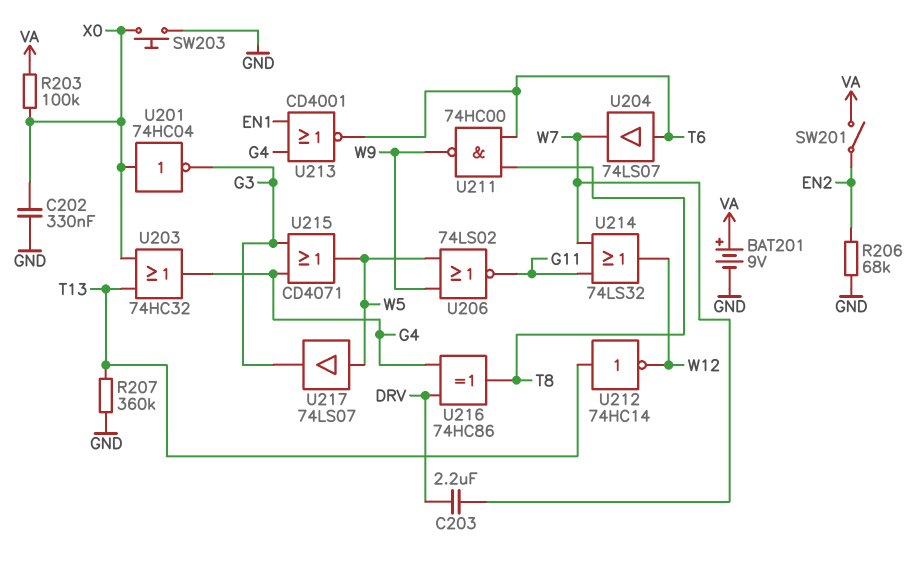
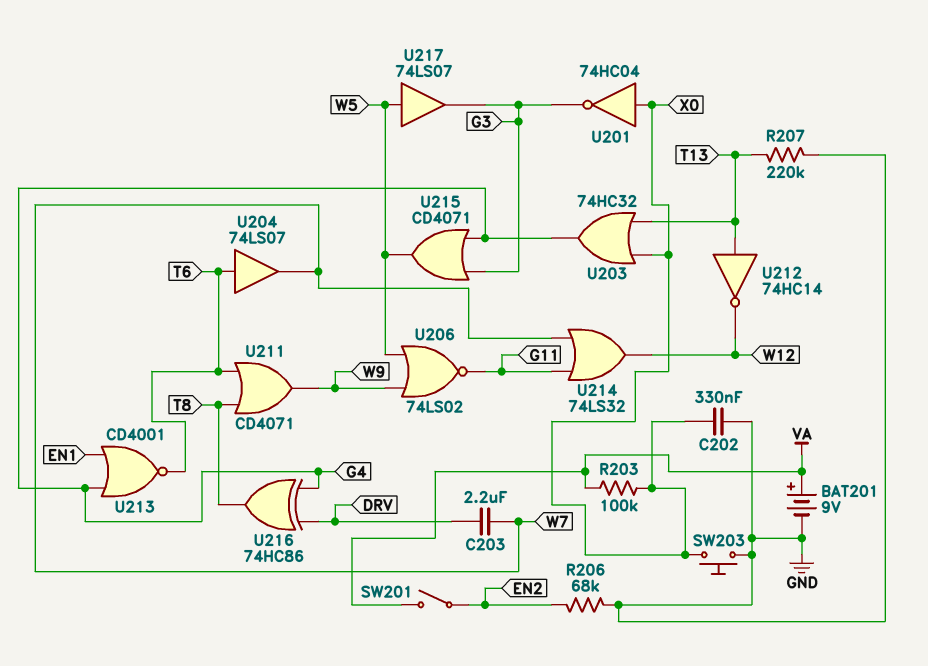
R207: 360k (GND, T13) -> 220k (GND, T13)
U211: NAND 74HC00 (in T6, in T8, out W9) -> OR CD4071 (in T6, in T8, out W9)

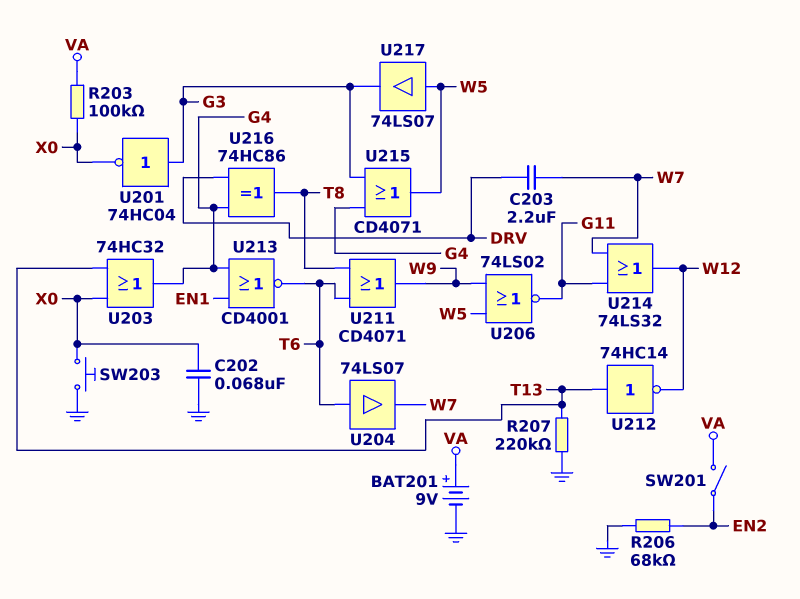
C202: 330nF (GND, X0) -> 68nF (GND, X0)
U201: NOT 74HC04 (in X0, out G3) -> NOT 74HC04 (in G3, out X0)

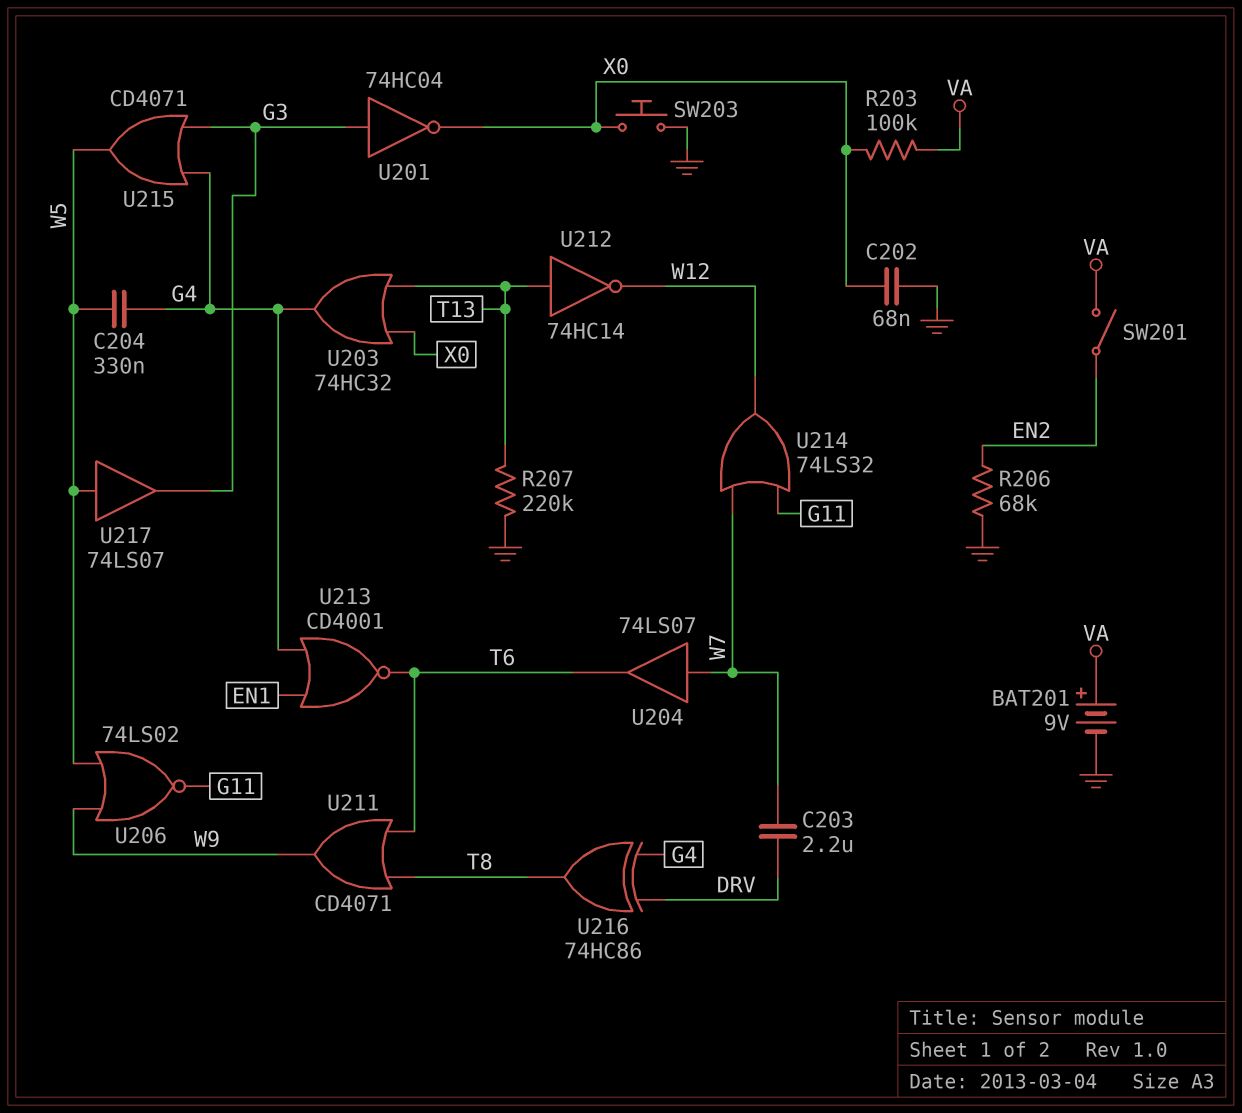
C204: none -> 330nF (G4, W5)
U204: buffer 74LS07 (in T6, out W7) -> buffer 74LS07 (in W7, out T6)

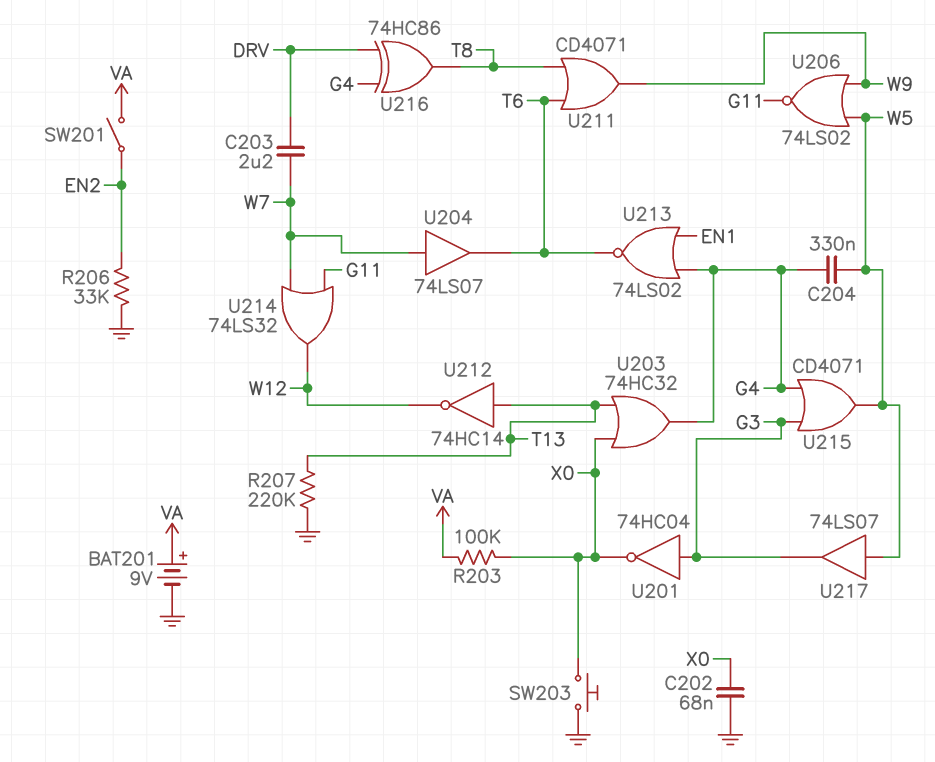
R206: 68k (EN2, GND) -> 33k (EN2, GND)
U213: NOR CD4001 (in EN1, in G4, out T6) -> NOR 74LS02 (in EN1, in G4, out T6)

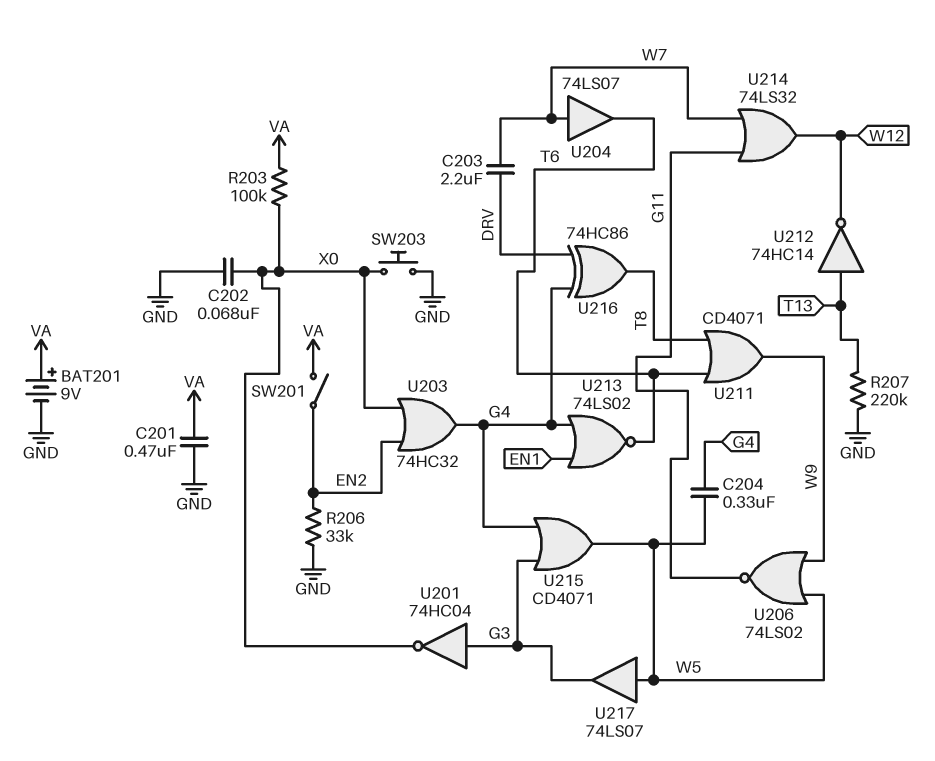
C201: none -> 470nF (GND, VA)
U203: OR 74HC32 (in T13, in X0, out G4) -> OR 74HC32 (in EN2, in X0, out G4)

